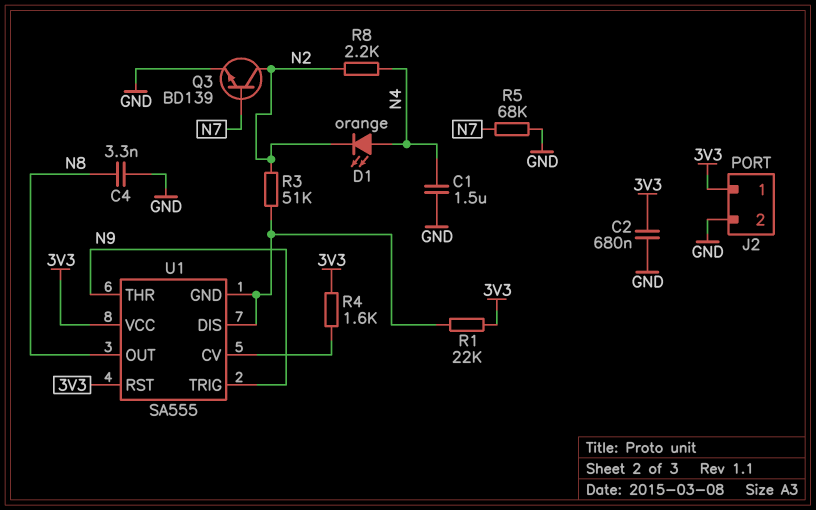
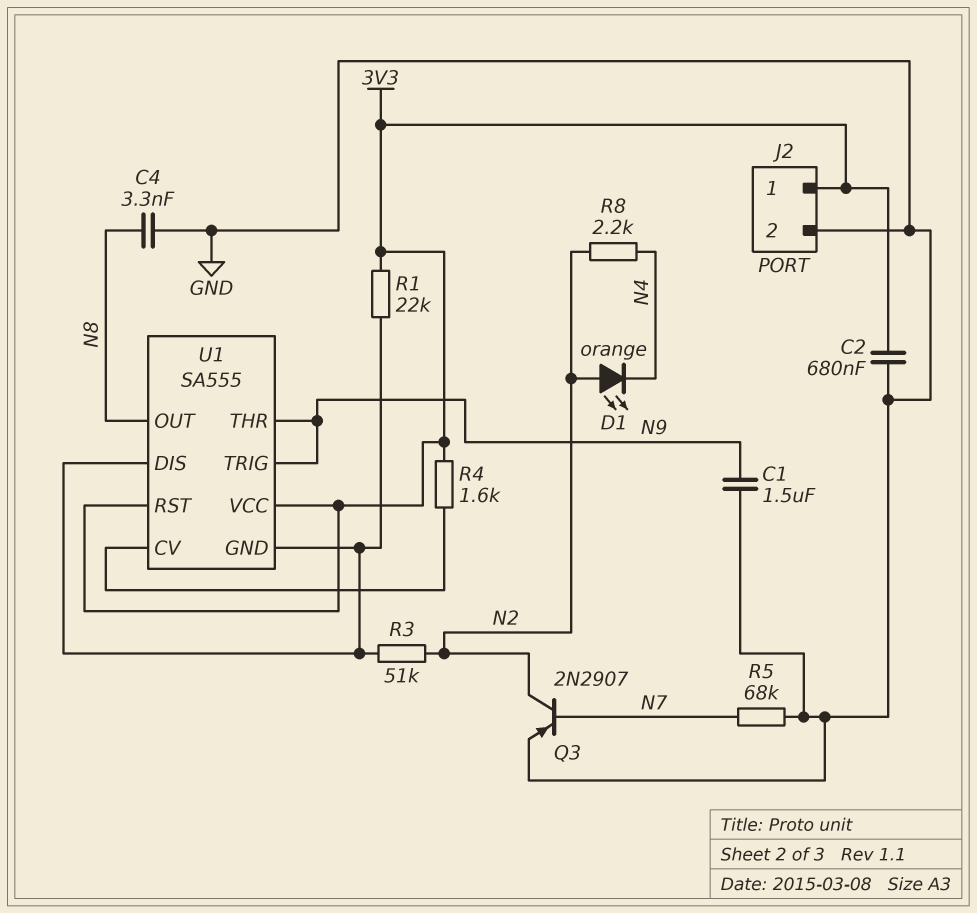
C1: 1.5uF (GND, N4) -> 1.5uF (GND, N9)
D1: LED orange (A N4, K N2) -> LED orange (A N2, K N4)
Q3: NPN BD139 (B N7, C N2, E GND) -> PNP 2N2907 (B N7, C N2, E GND)

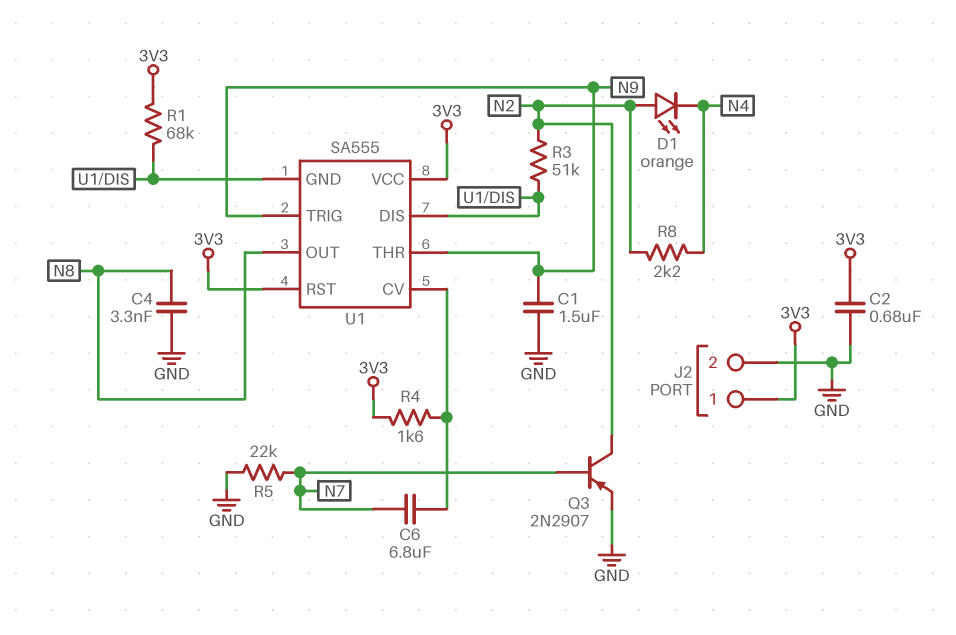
C6: none -> 6.8uF (N7, U1/CV)
R1: 22k (3V3, U1/DIS) -> 68k (3V3, U1/DIS)
R5: 68k (GND, N7) -> 22k (GND, N7)

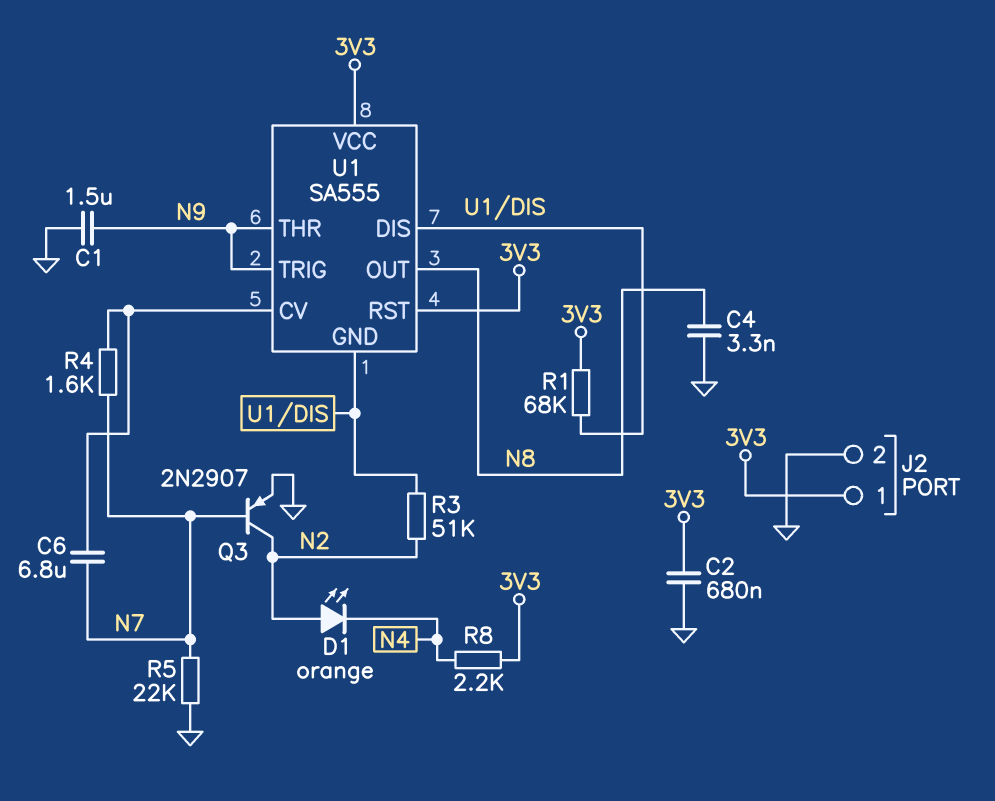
R4: 1.6k (3V3, U1/CV) -> 1.6k (N7, U1/CV)
R8: 2.2k (N2, N4) -> 2.2k (3V3, N4)

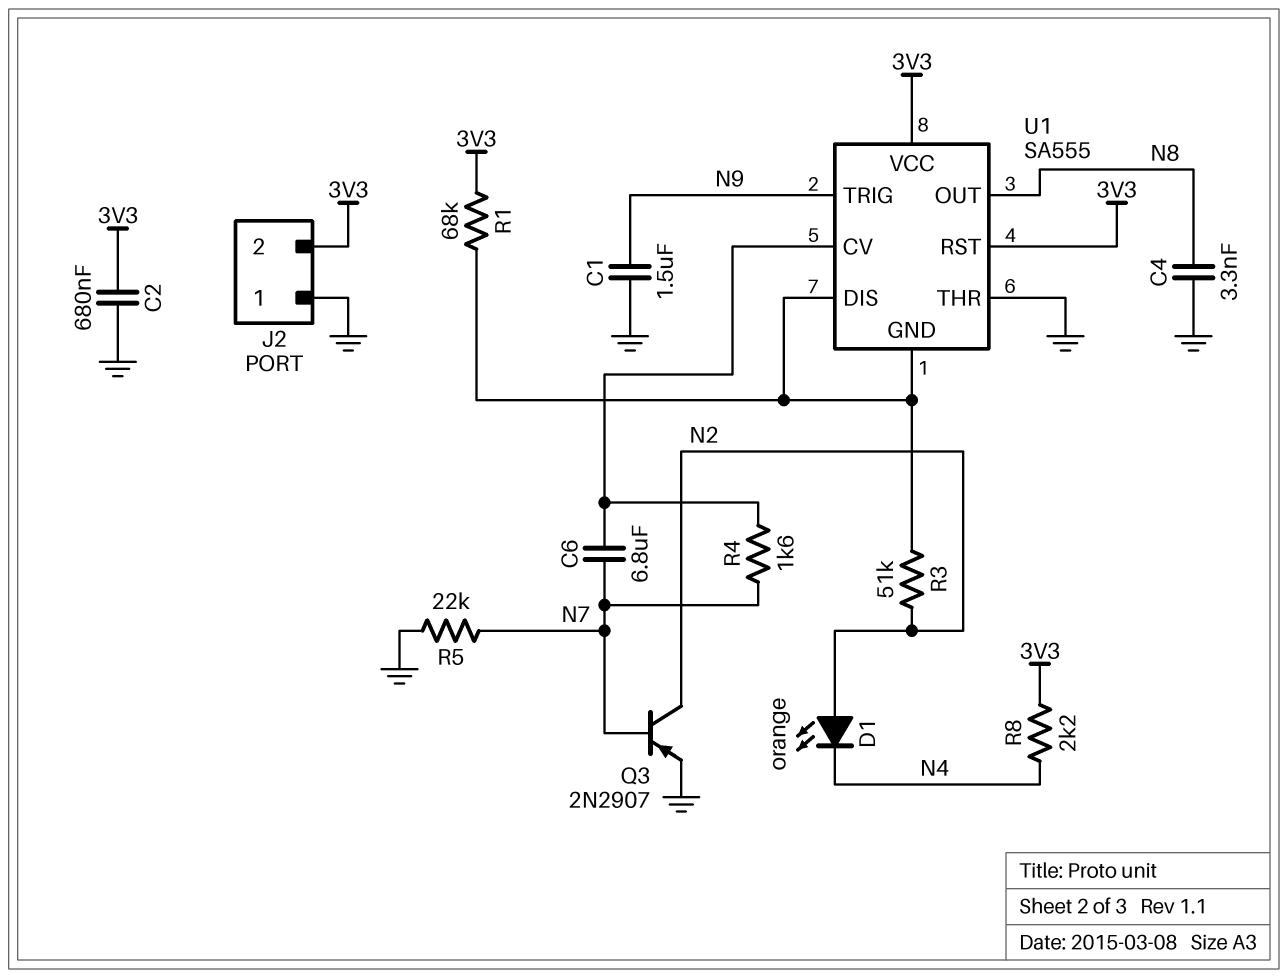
J2 pin 1: 3V3 -> GND
J2 pin 2: GND -> 3V3
U1 pin THR: N9 -> GND

